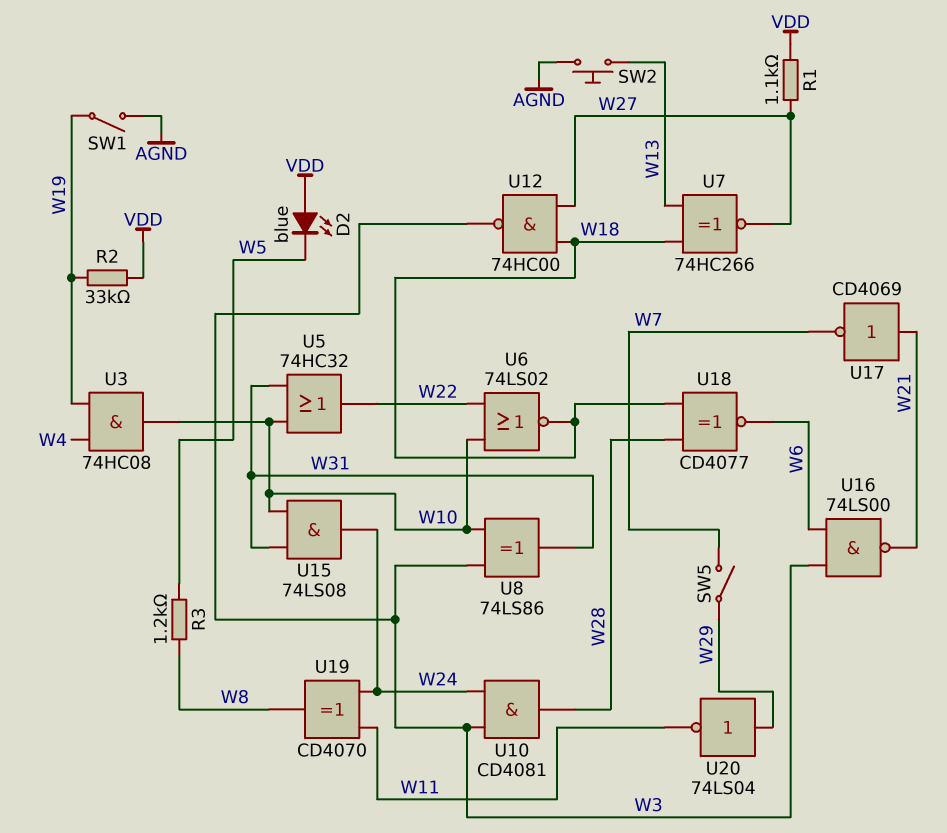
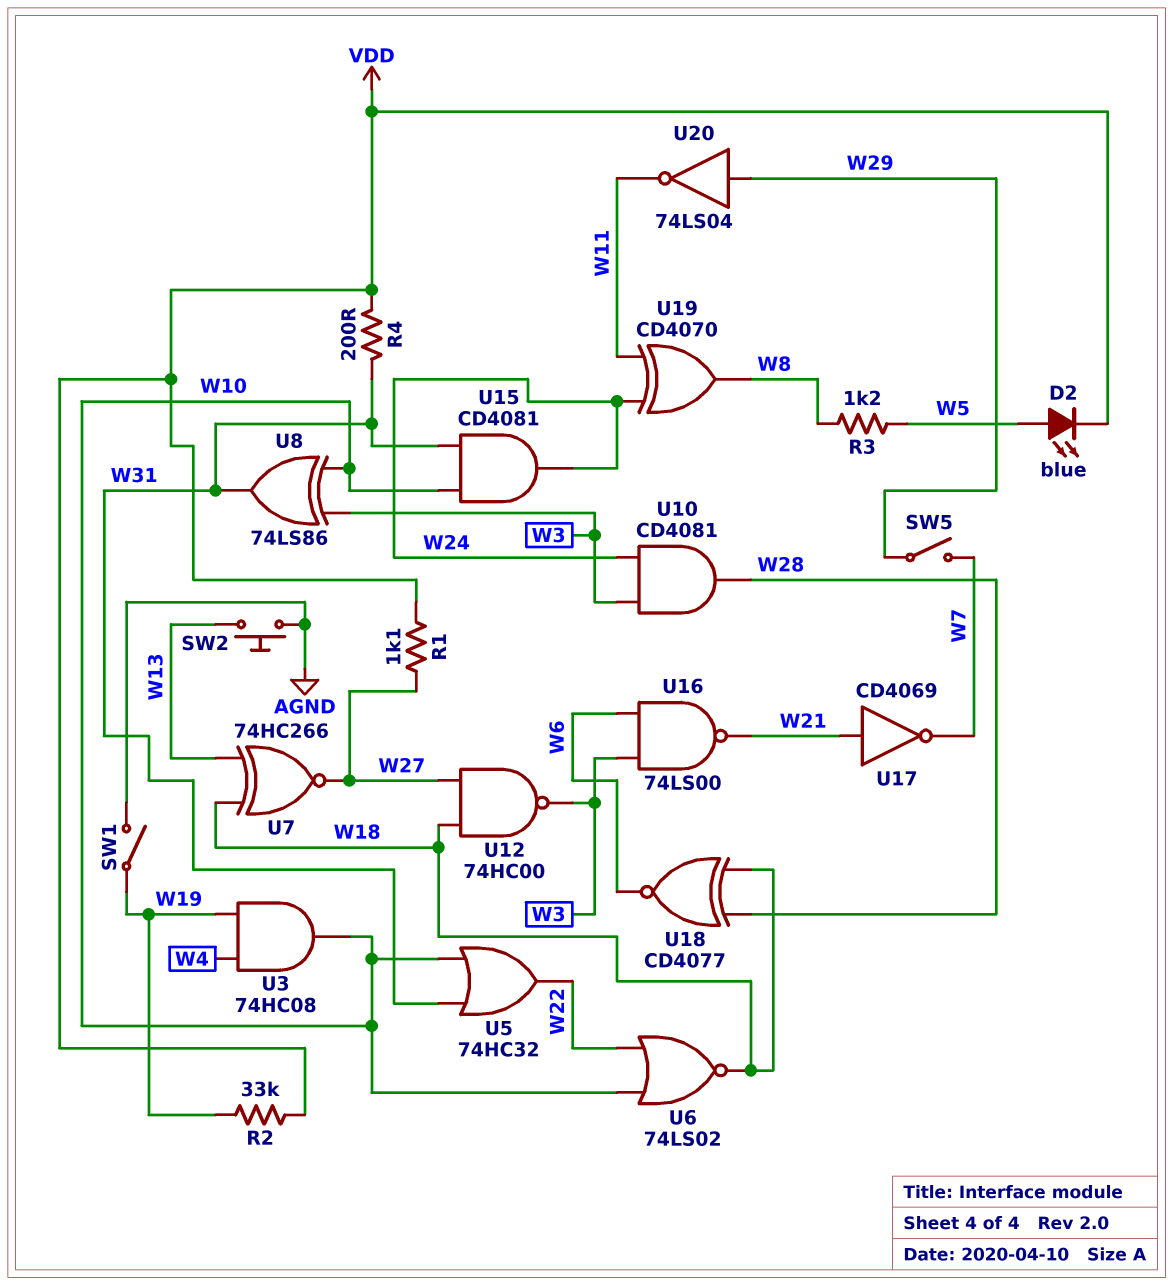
D2: LED blue (A VDD, K W5) -> LED blue (A W5, K VDD)
R4: none -> 200 (VDD, W31)
U15: AND 74LS08 (in W10, in W31, out W24) -> AND CD4081 (in W10, in W31, out W24)

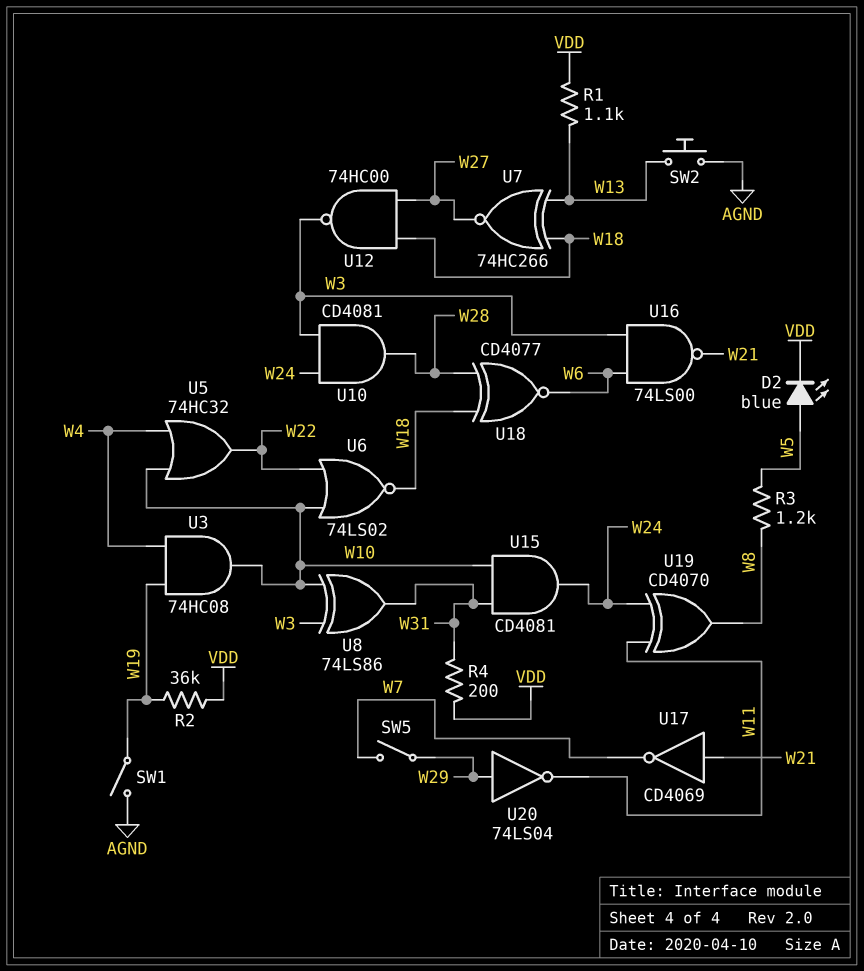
R1: 1.1k (VDD, W27) -> 1.1k (VDD, W13)
R2: 33k (VDD, W19) -> 36k (VDD, W19)
U5: OR 74HC32 (in W10, in W31, out W22) -> OR 74HC32 (in W4, in W10, out W22)

